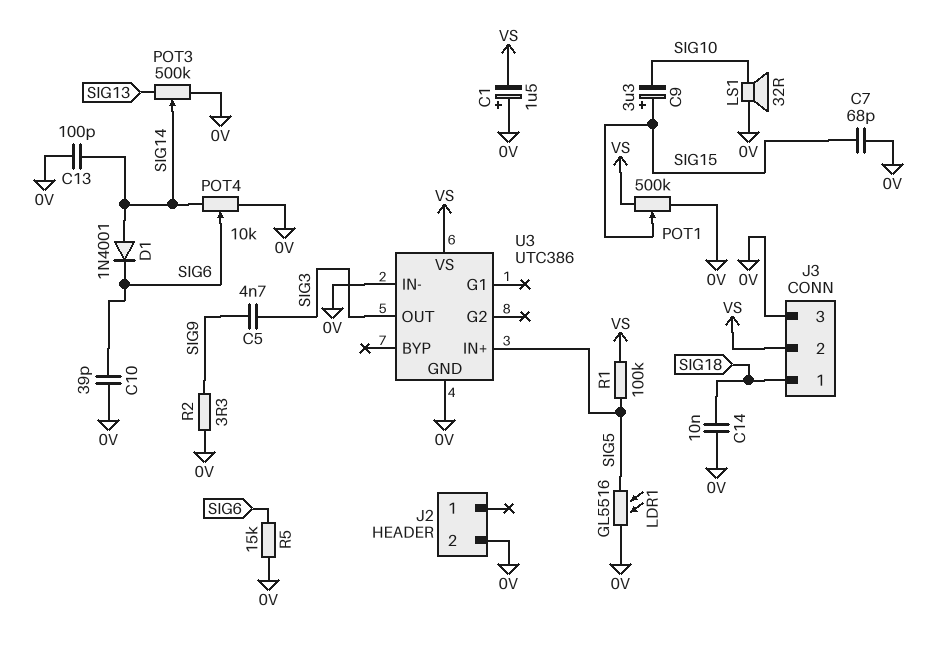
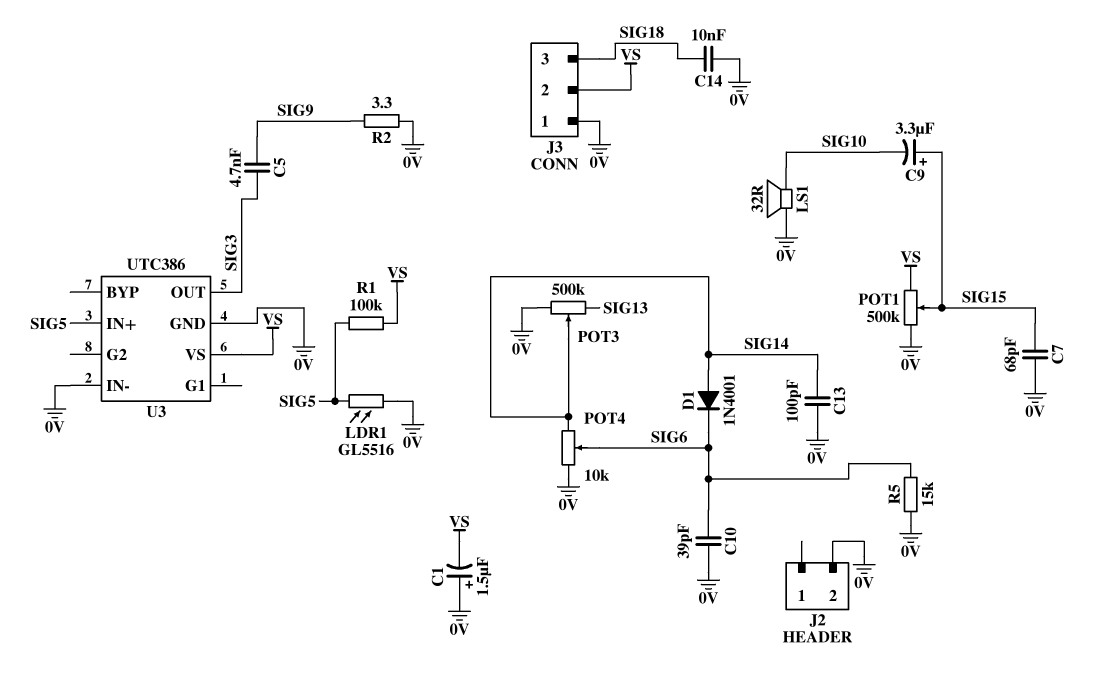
J3 pin 1: SIG18 -> 0V
J3 pin 3: 0V -> SIG18

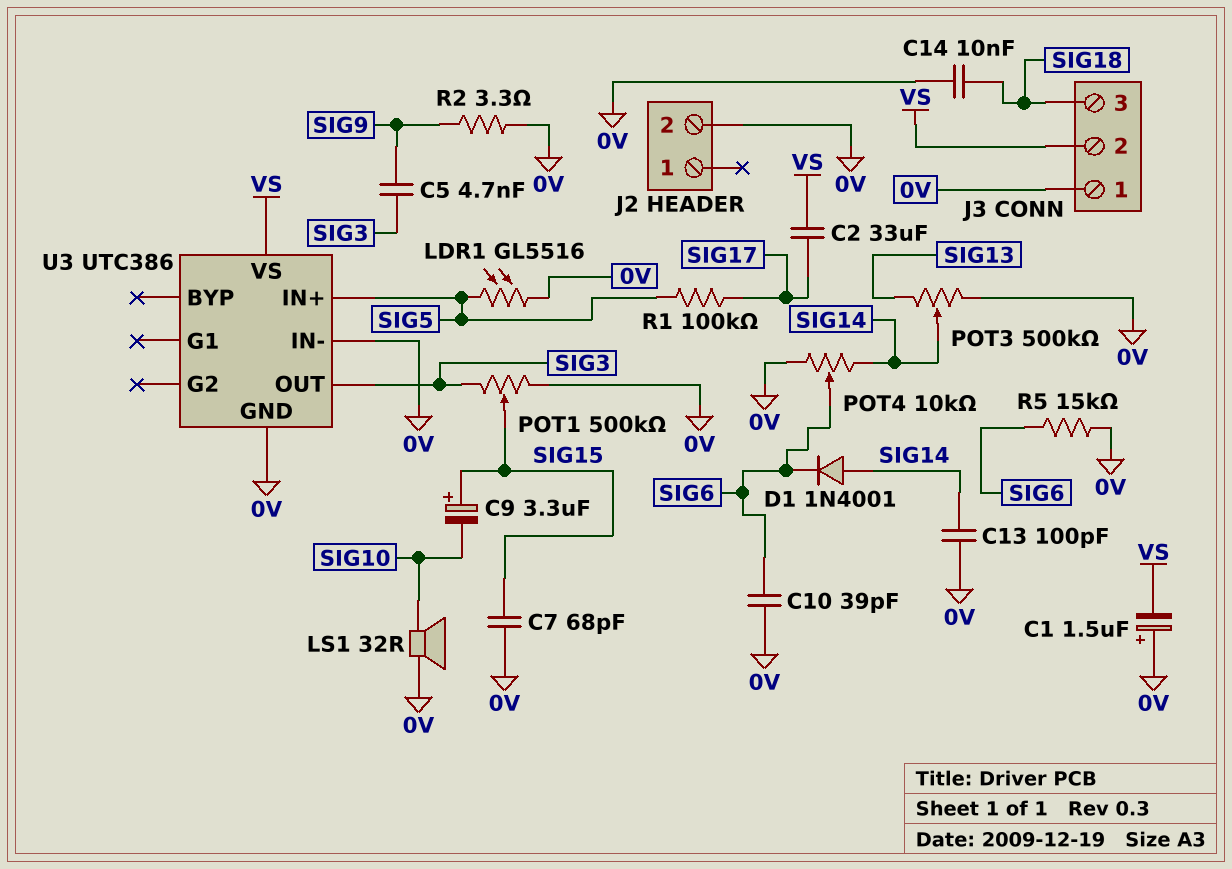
C2: none -> 33uF (SIG17, VS)
POT1: 500k (0V, VS, wiper SIG15) -> 500k (0V, SIG3, wiper SIG15)
R1: 100k (SIG5, VS) -> 100k (SIG5, SIG17)

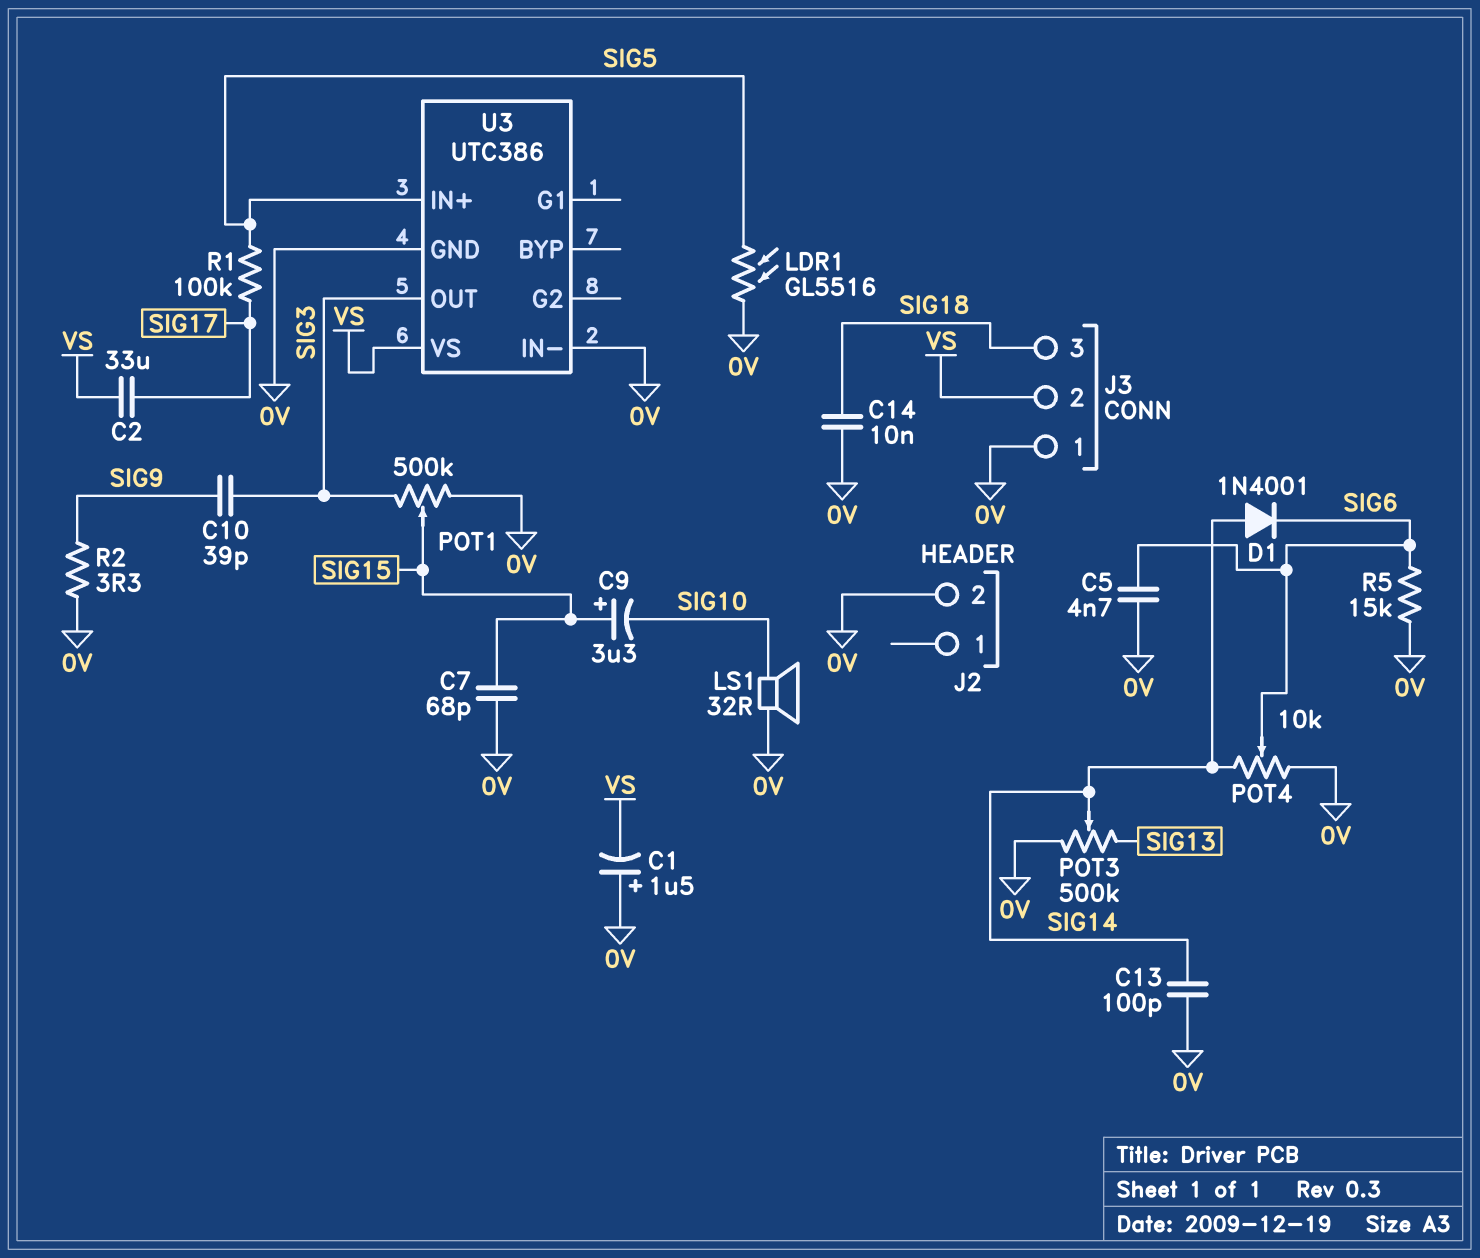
C5: 4.7nF (SIG3, SIG9) -> 4.7nF (0V, SIG6)
C10: 39pF (0V, SIG6) -> 39pF (SIG3, SIG9)

